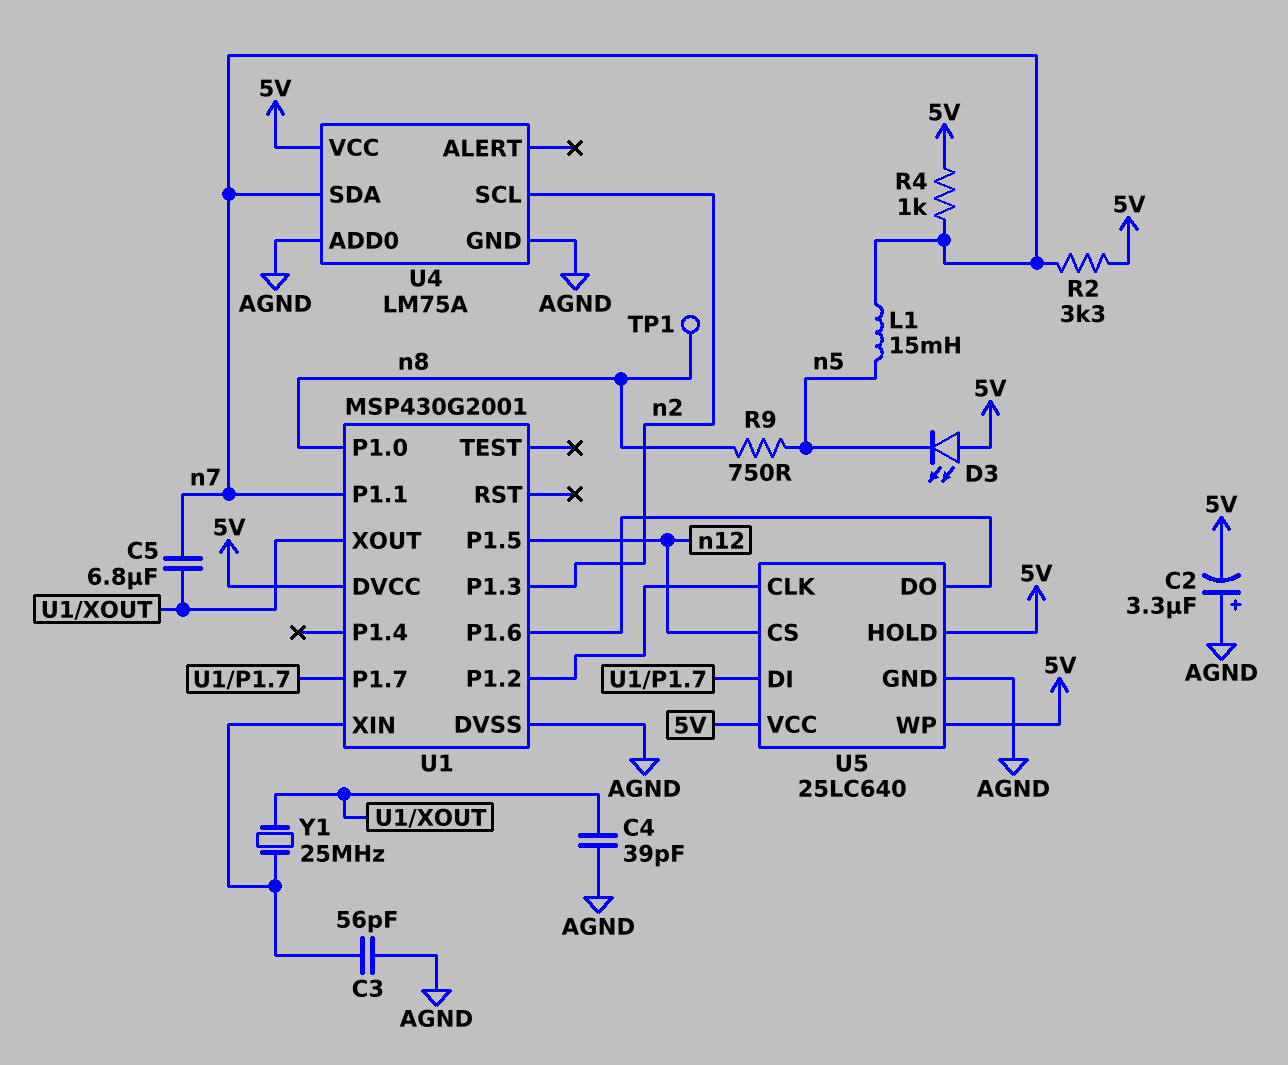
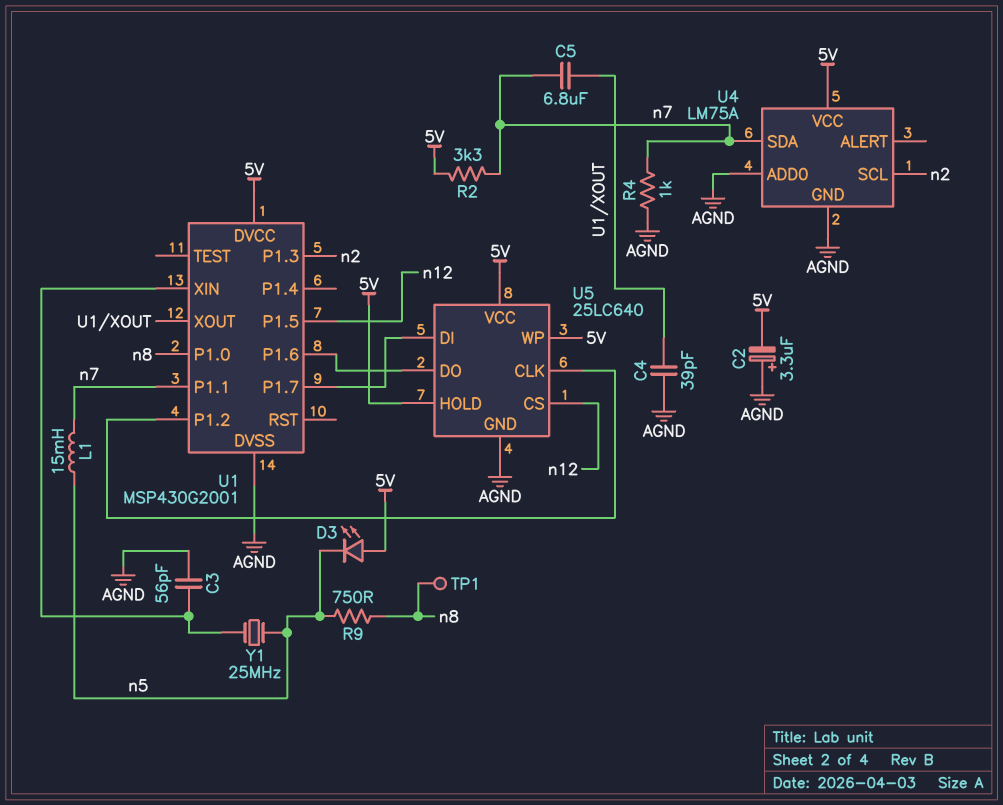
R4: 1k (5V, n7) -> 1k (AGND, n7)
Y1: 25MHz (U1/XIN, U1/XOUT) -> 25MHz (U1/XIN, n5)

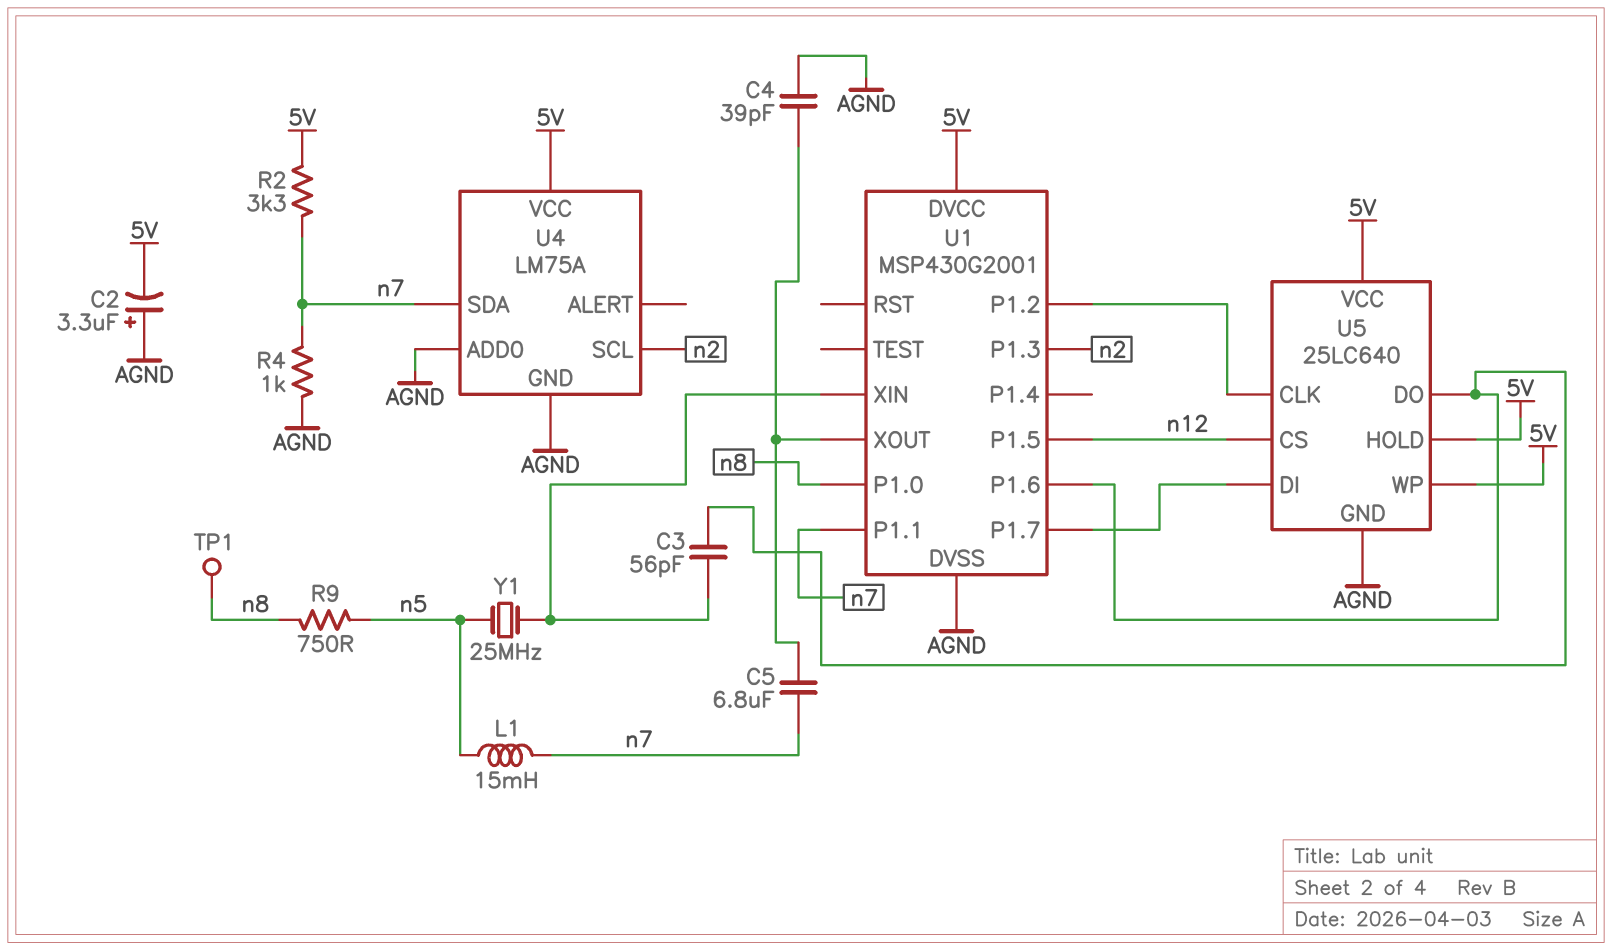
C3: 56pF (AGND, U1/XIN) -> 56pF (U1/P1.6, U1/XIN)
D3: LED (A 5V, K n5) -> none

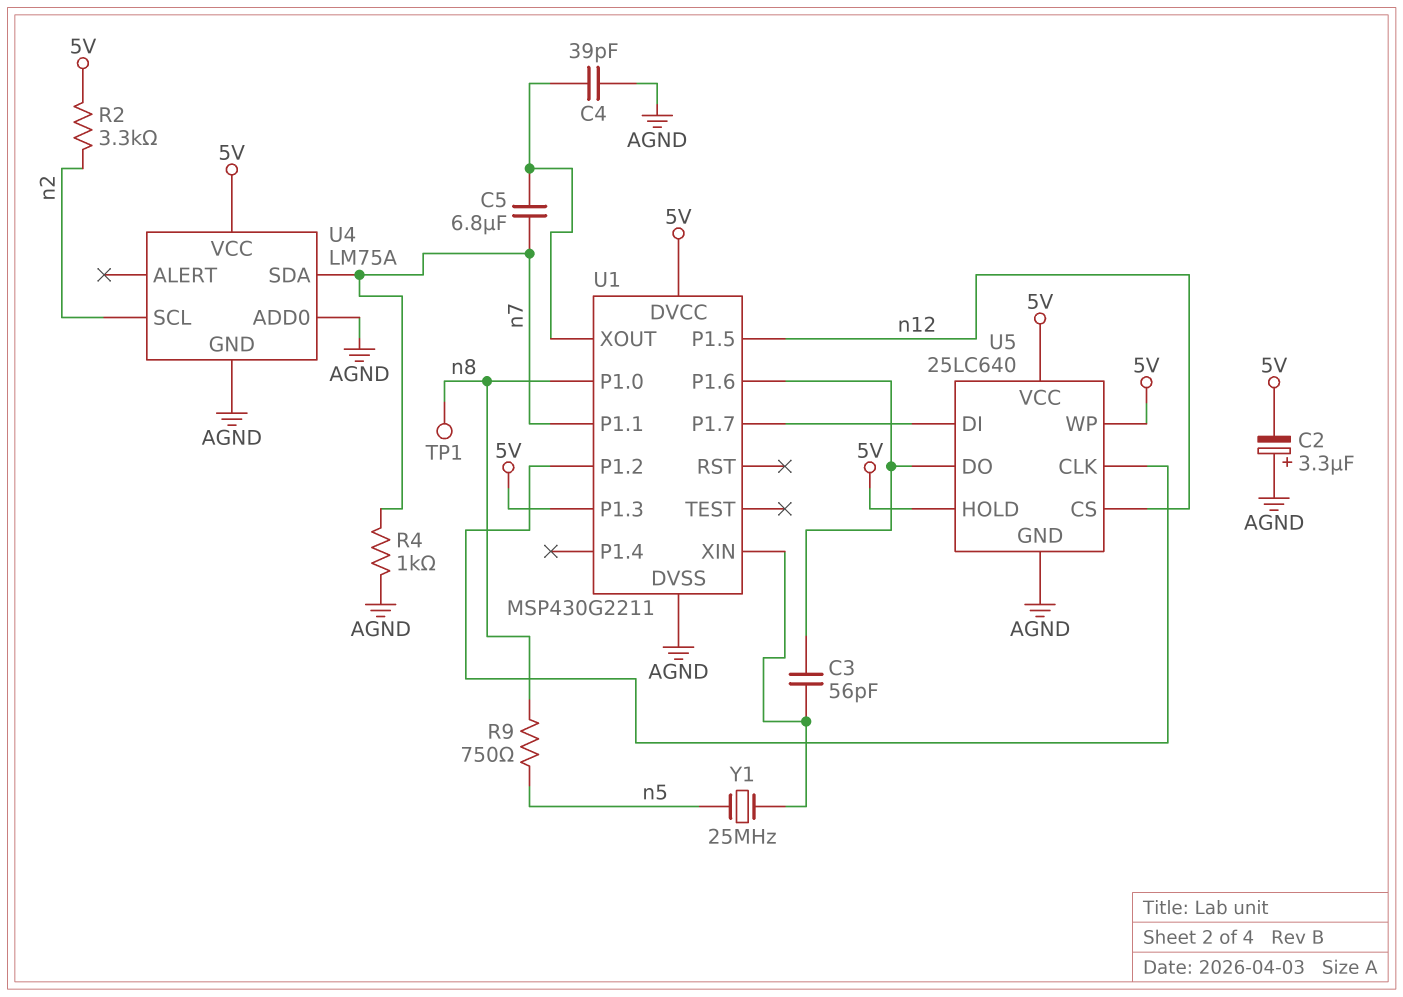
L1: 15mH (n5, n7) -> none
R2: 3.3k (5V, n7) -> 3.3k (5V, n2)
U1: MSP430G2001 -> MSP430G2211
U1 pin P1.3: n2 -> 5V

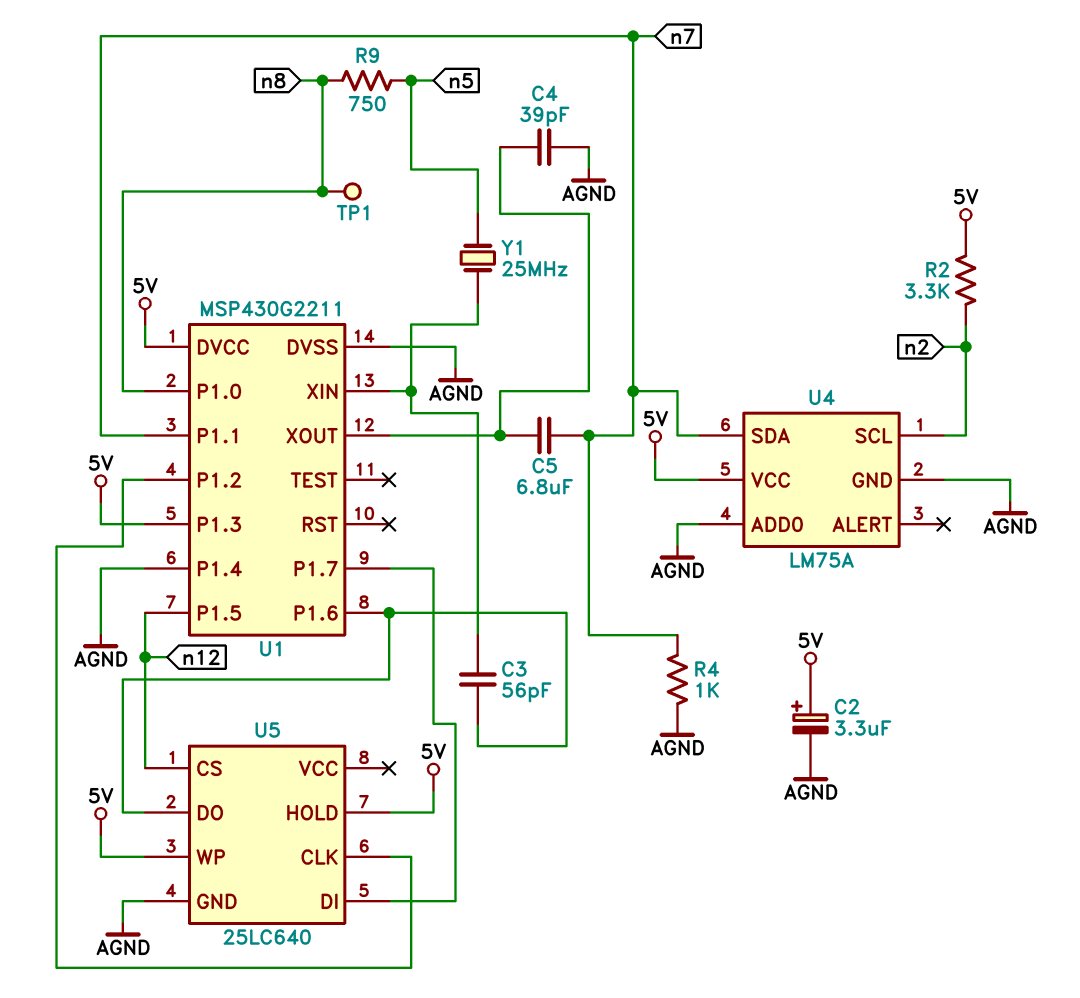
C2: 3.3uF (plus AGND, minus 5V) -> 3.3uF (plus 5V, minus AGND)
U1 pin P1.4: none -> AGND
U5 pin VCC: 5V -> none

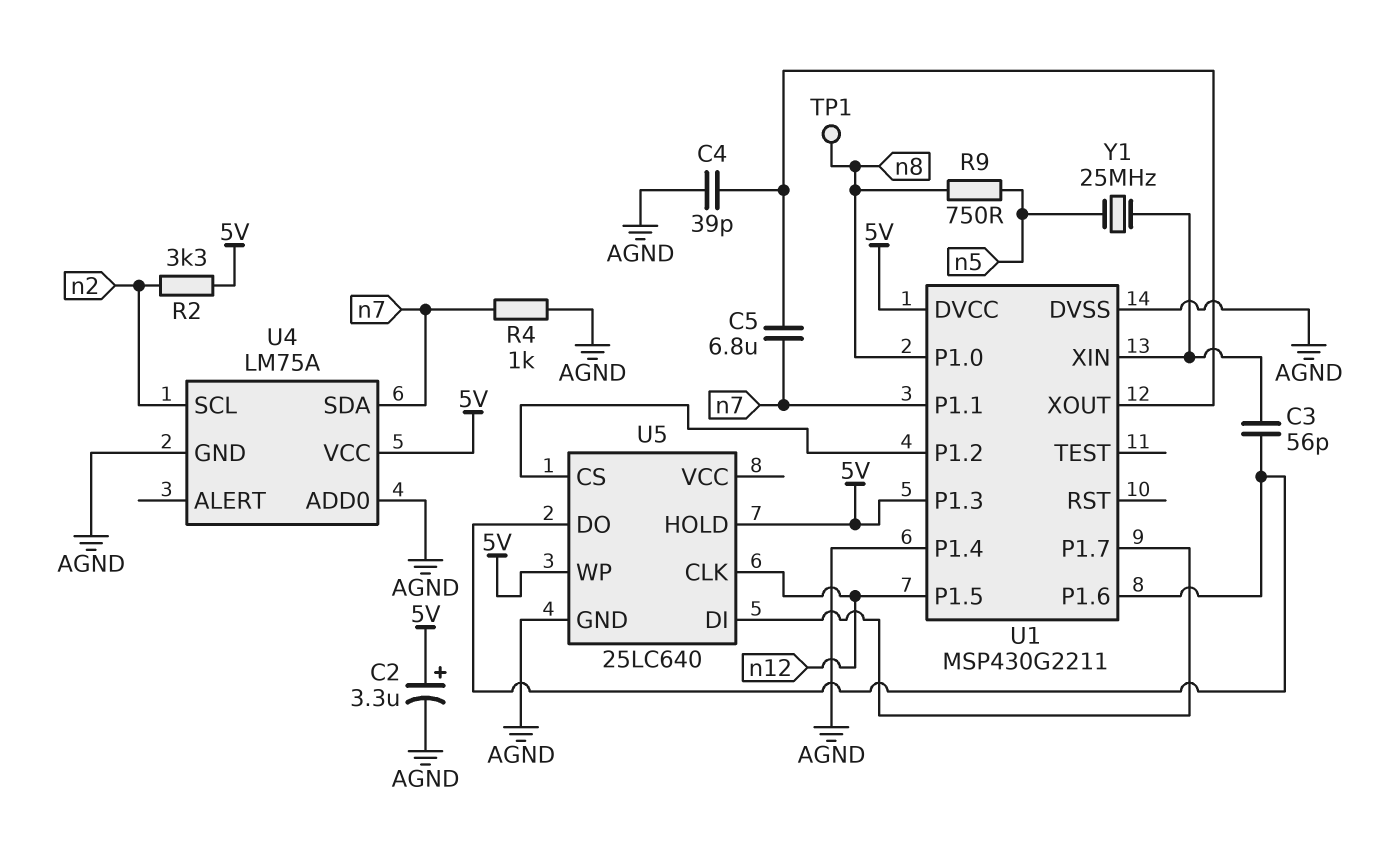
U5 pin CLK: U1/P1.2 -> n12
U5 pin CS: n12 -> U1/P1.2

